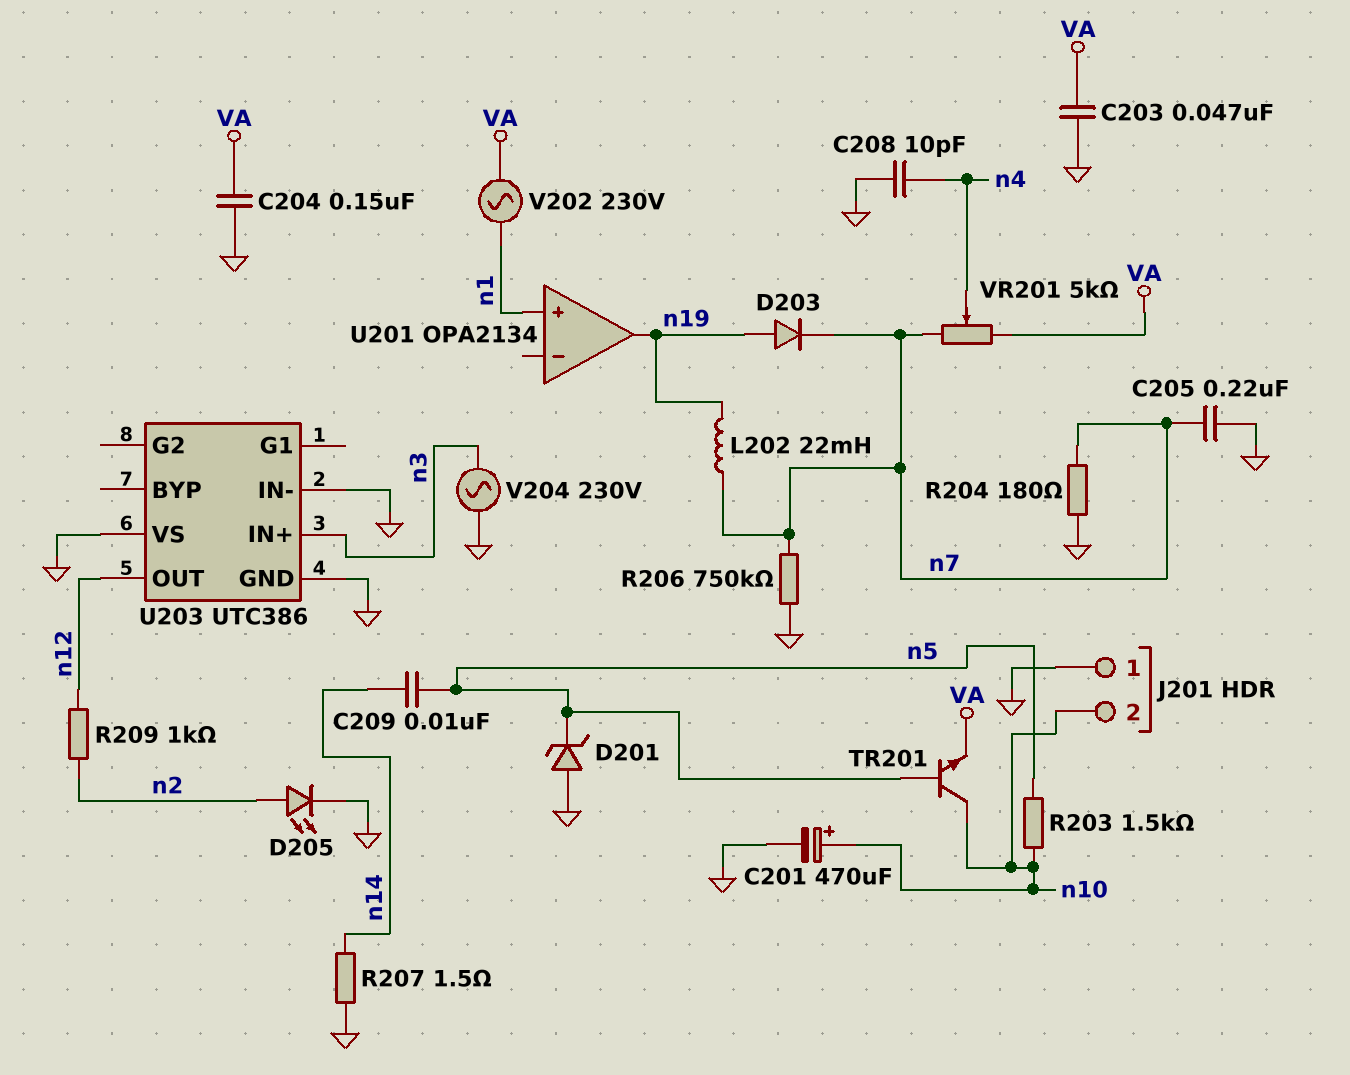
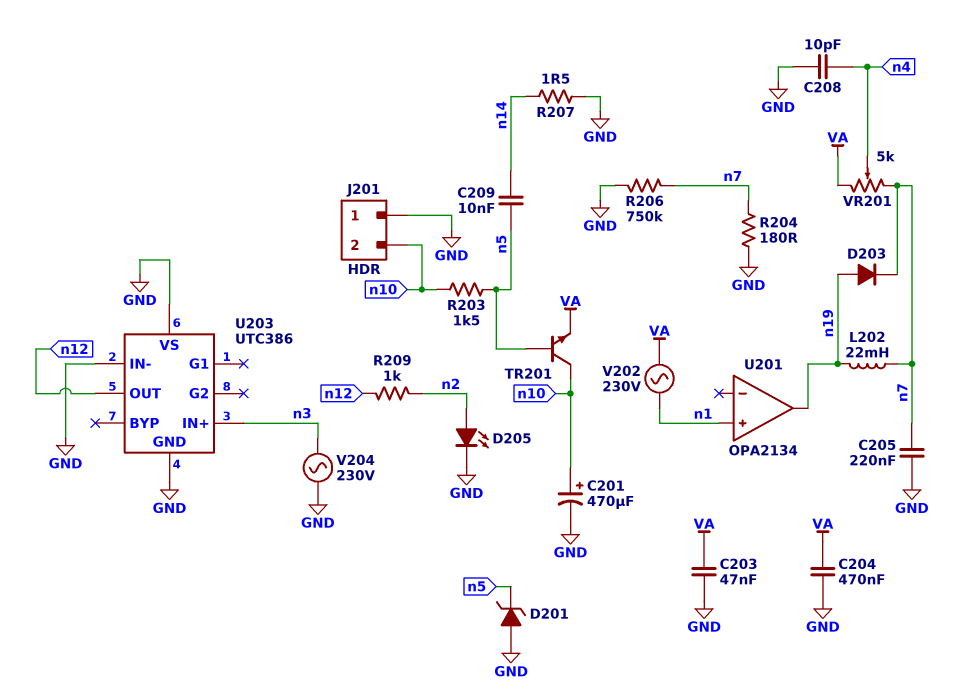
C204: 150nF (GND, VA) -> 470nF (GND, VA)

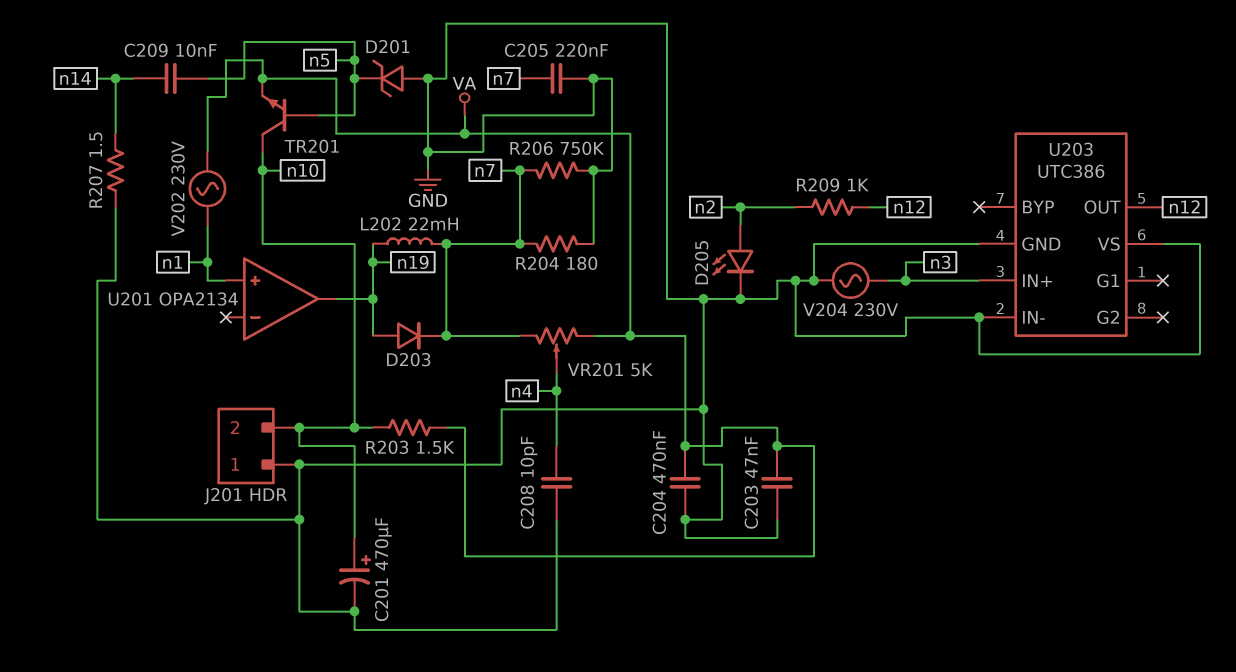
R203: 1.5k (n5, n10) -> 1.5k (VA, n10)

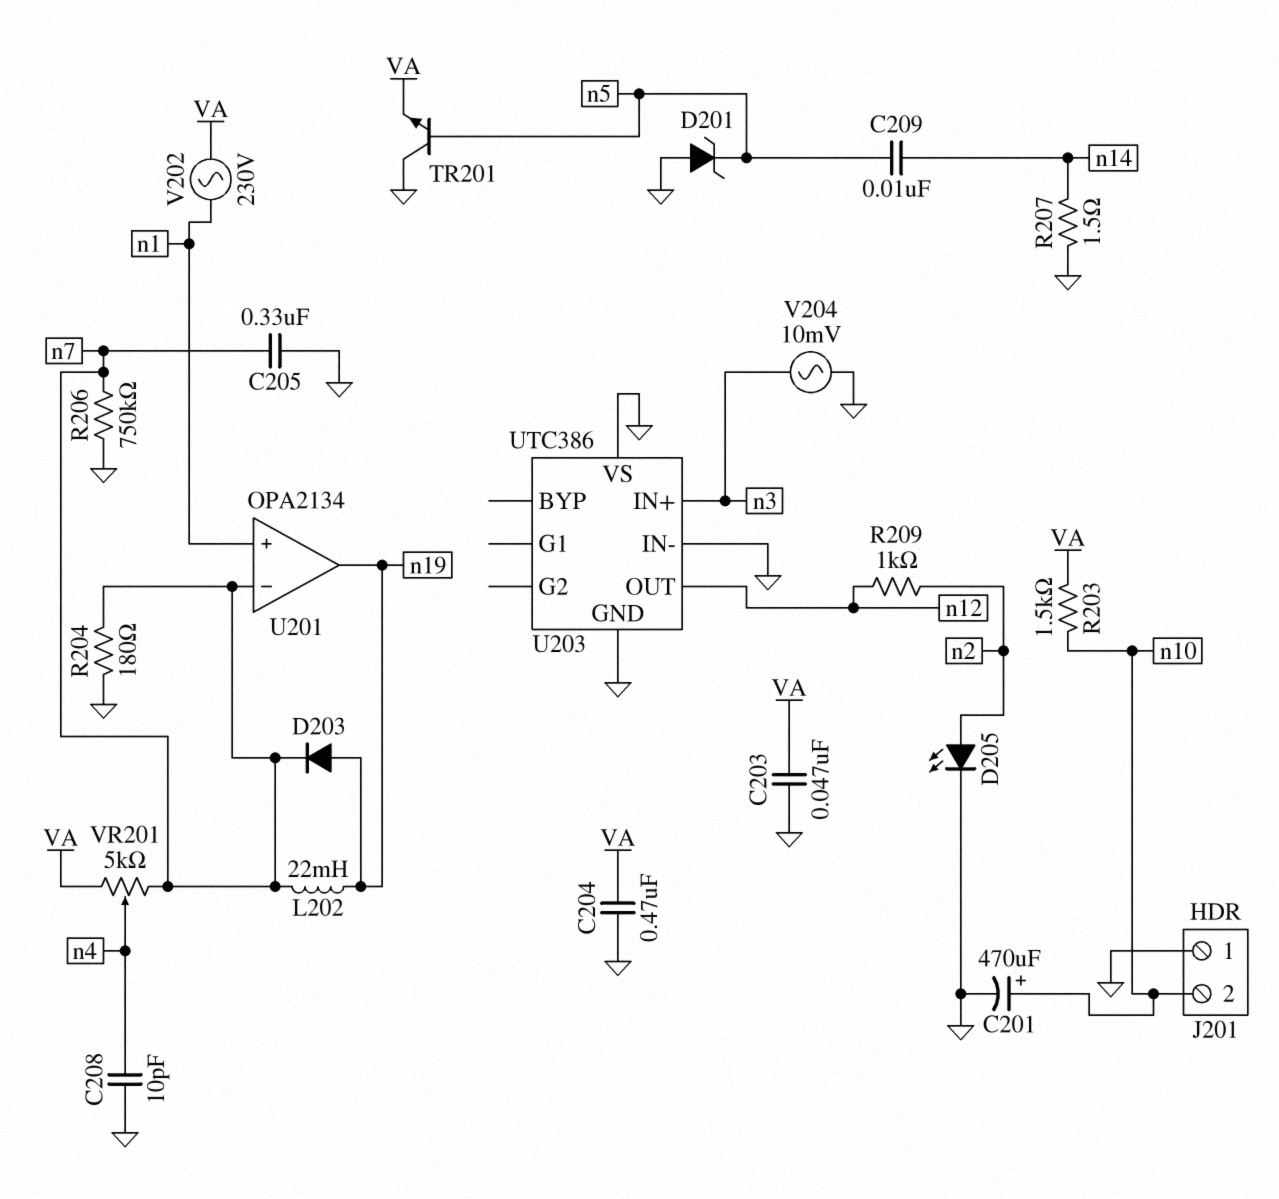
C205: 220nF (GND, n7) -> 330nF (GND, n7)
TR201: NPN (B n5, C n10, E VA) -> NPN (B n5, C GND, E VA)
U201 pin in-: none -> n7
V204: AC 230V (GND, n3) -> AC 10mV (GND, n3)

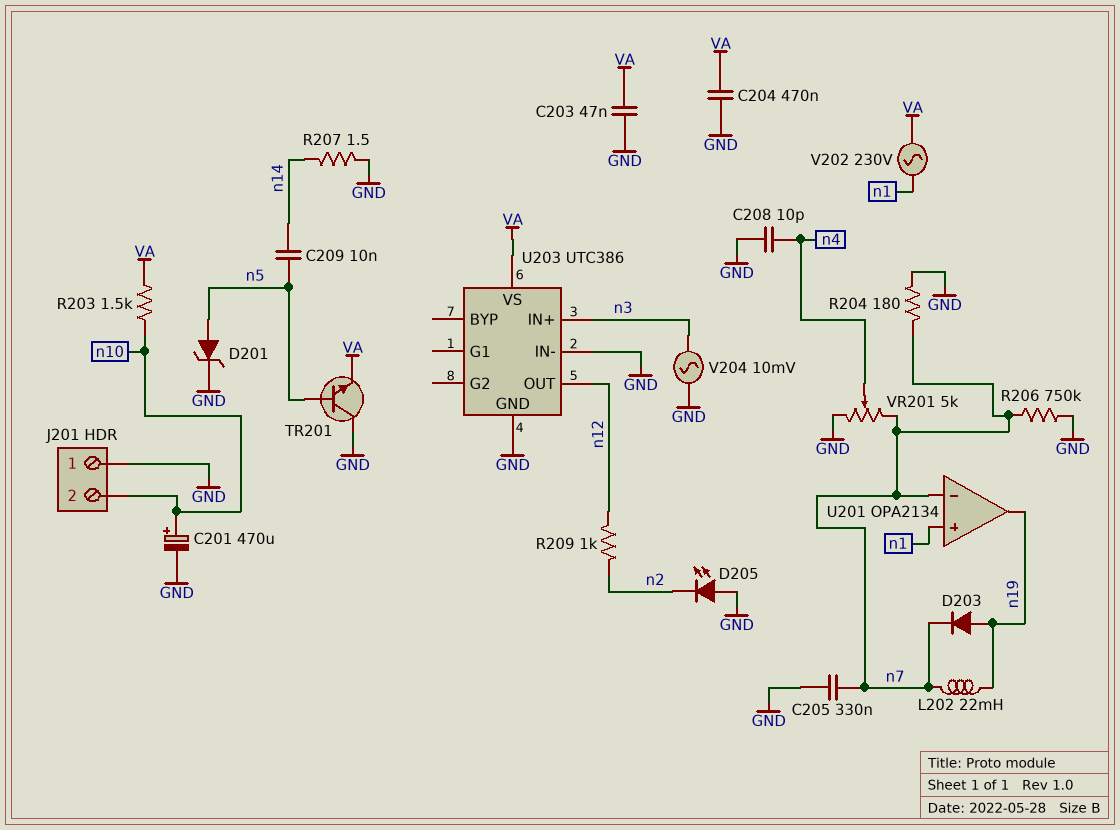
D201: zener (A GND, K n5) -> zener (A n5, K GND)
D205: LED (A n2, K GND) -> LED (A GND, K n2)
U203 pin VS: GND -> VA
VR201: 5k (VA, n7, wiper n4) -> 5k (GND, n7, wiper n4)

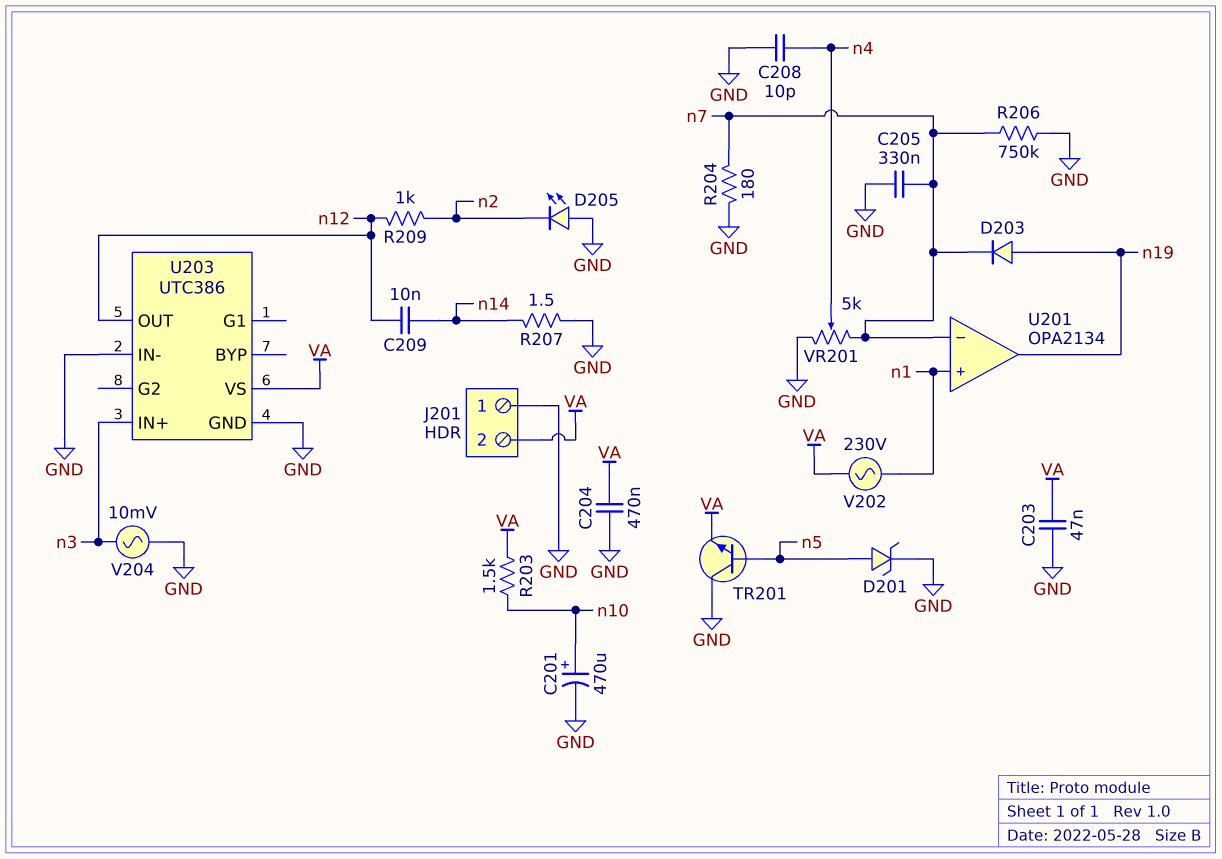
C209: 10nF (n5, n14) -> 10nF (n12, n14)
J201 pin 2: n10 -> VA
L202: 22mH (n7, n19) -> none

